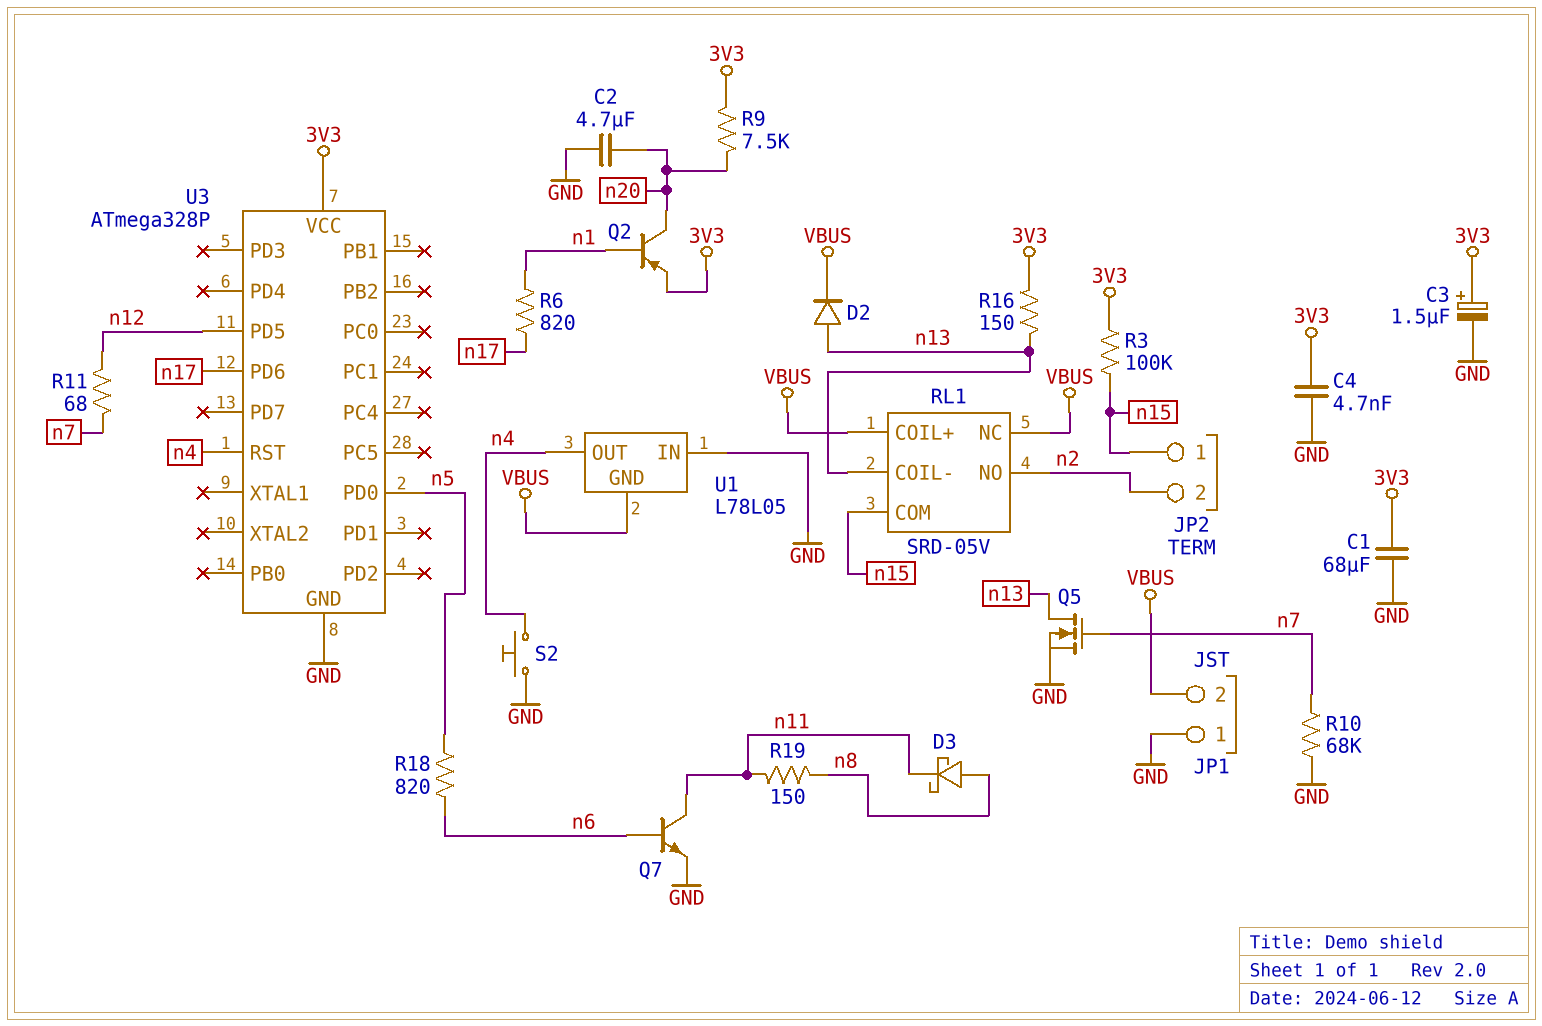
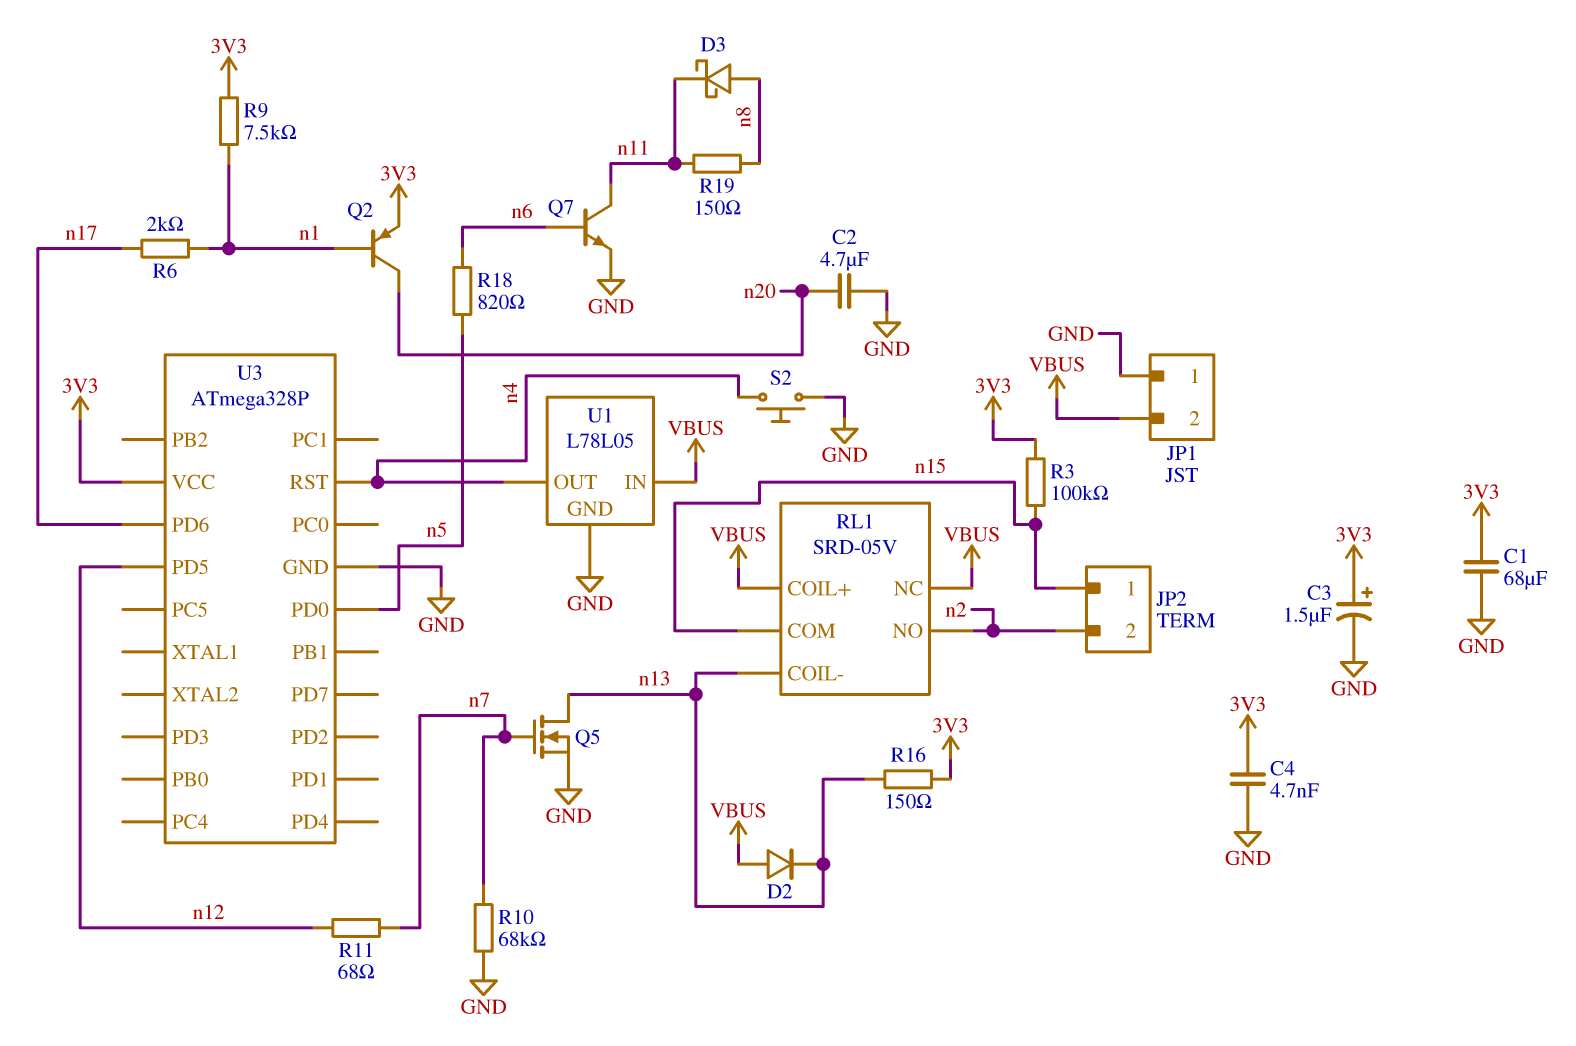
D2: diode (A n13, K VBUS) -> diode (A VBUS, K n13)
R6: 820 (n1, n17) -> 2k (n1, n17)
R9: 7.5k (3V3, n20) -> 7.5k (3V3, n1)
U1 pin GND: VBUS -> GND
U1 pin IN: GND -> VBUS

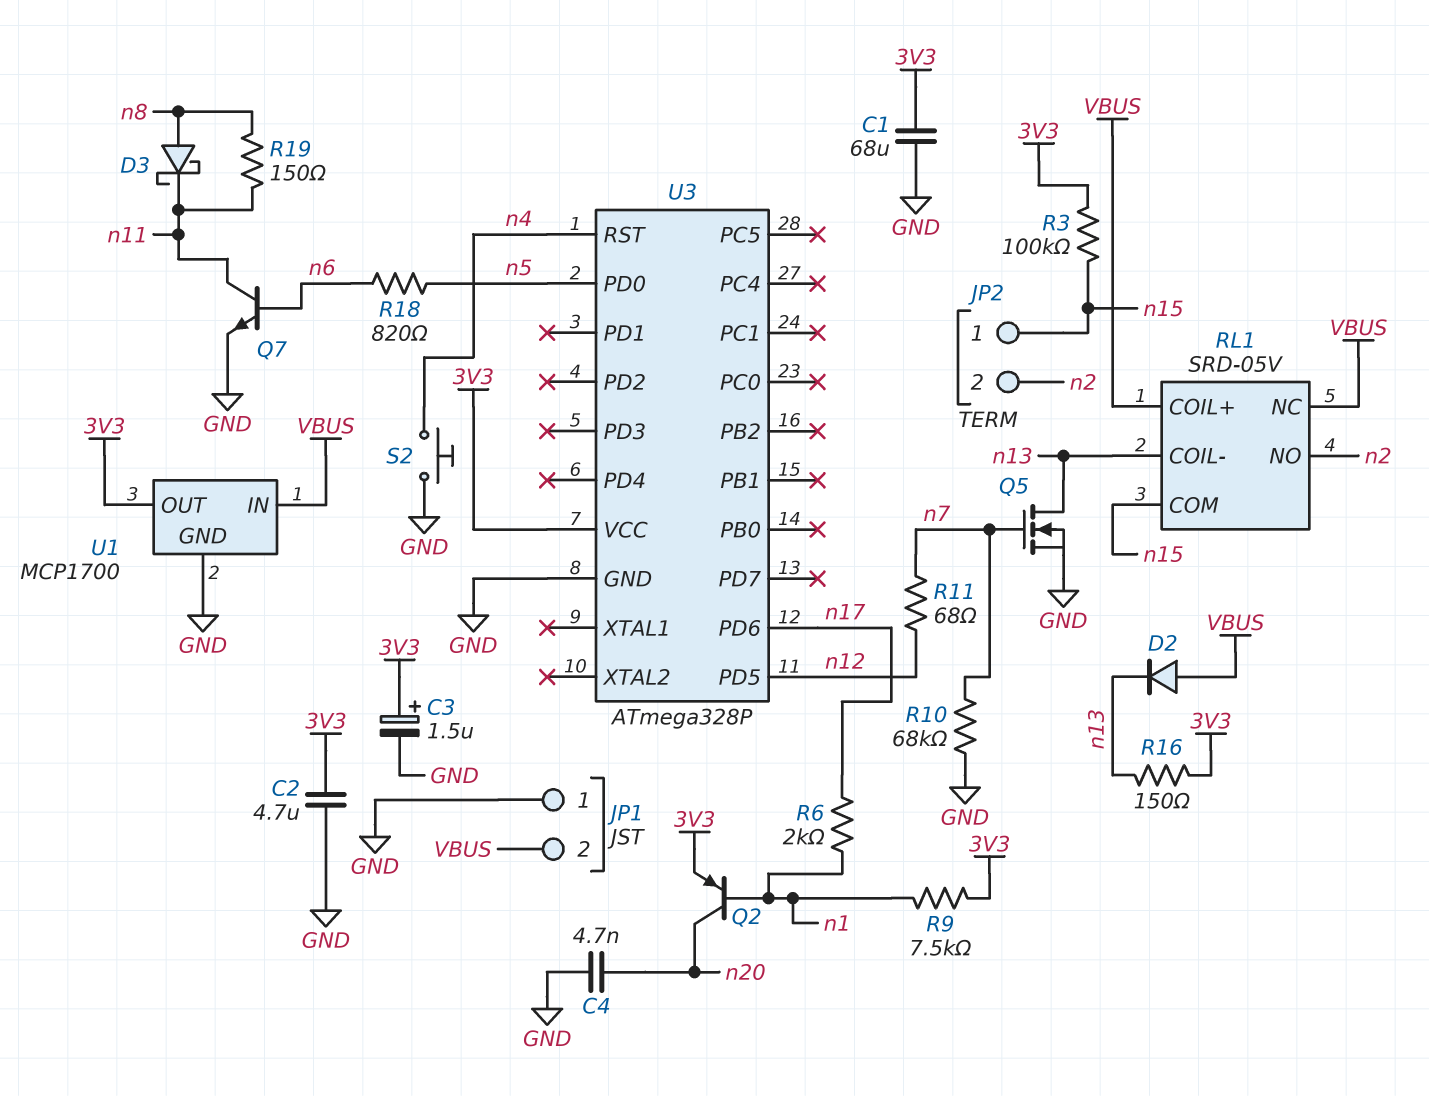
C2: 4.7uF (GND, n20) -> 4.7uF (3V3, GND)
C4: 4.7nF (3V3, GND) -> 4.7nF (GND, n20)
U1: L78L05 -> MCP1700
U1 pin OUT: n4 -> 3V3

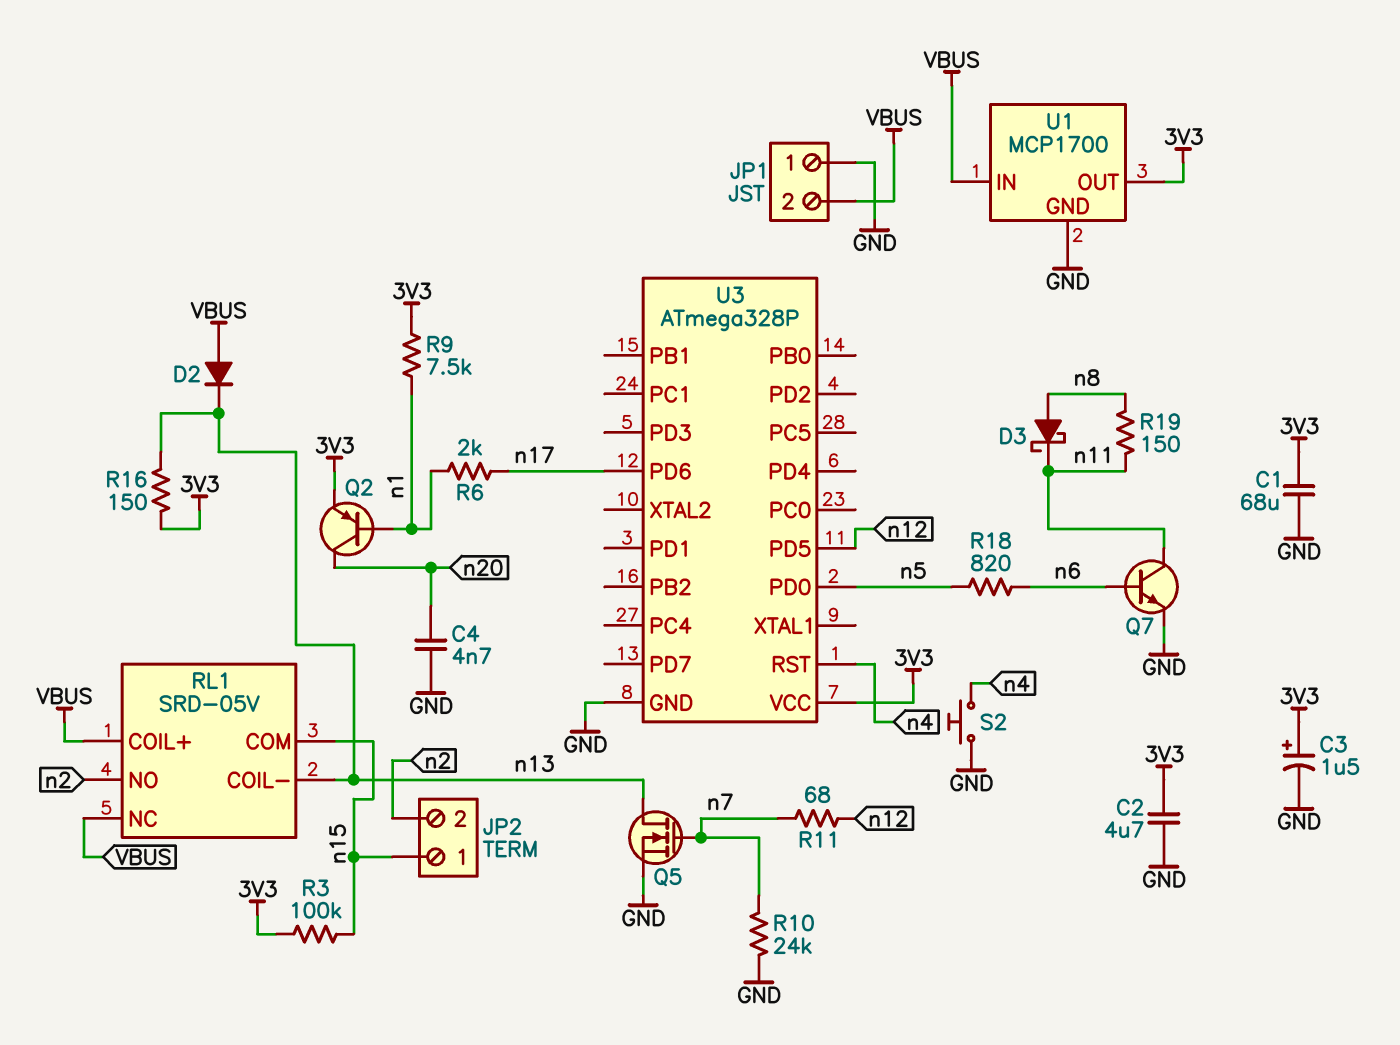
R10: 68k (GND, n7) -> 24k (GND, n7)

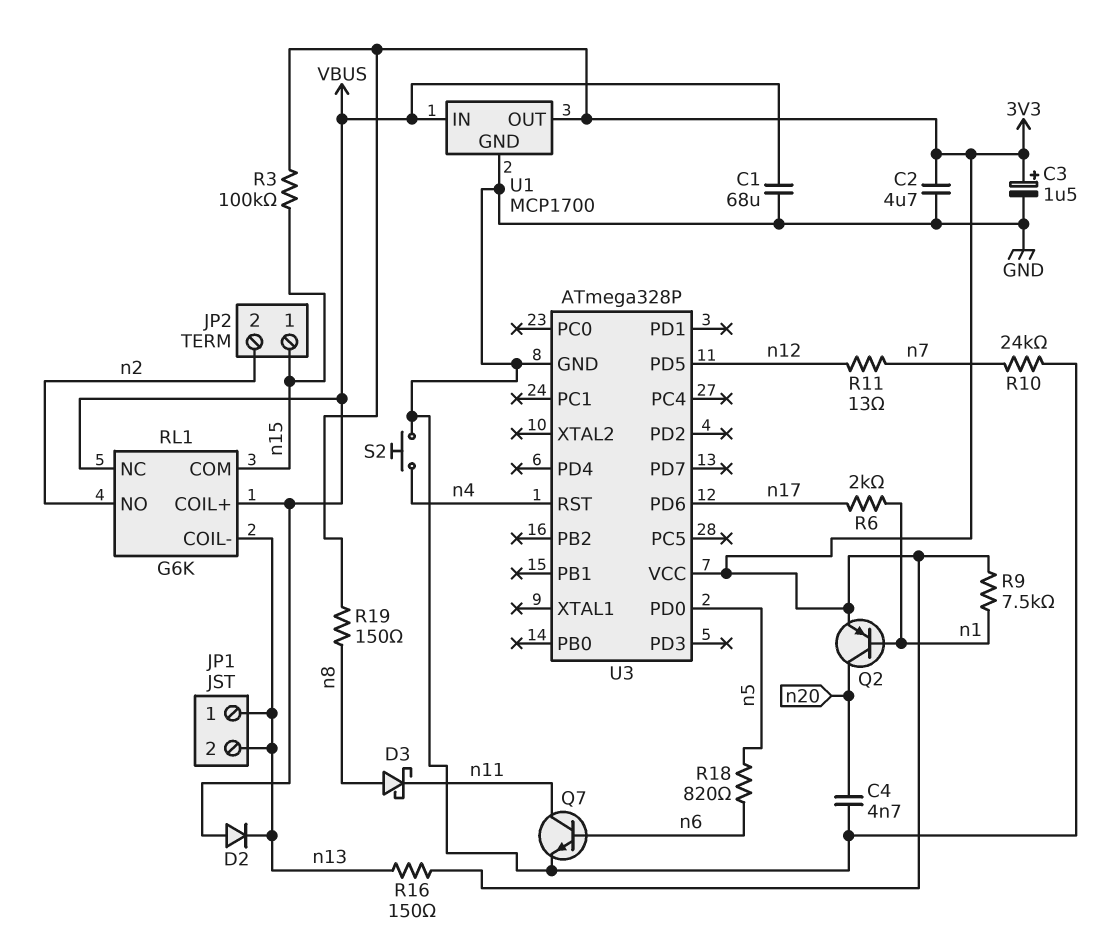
C1: 68uF (3V3, GND) -> 68uF (GND, VBUS)
JP1 pin 1: GND -> n13
JP1 pin 2: VBUS -> n13
Q5: NMOS (G n7, D n13, S GND) -> none
R11: 68 (n7, n12) -> 13 (n7, n12)
R19: 150 (n8, n11) -> 150 (3V3, n8)
RL1: SRD-05V -> G6K

